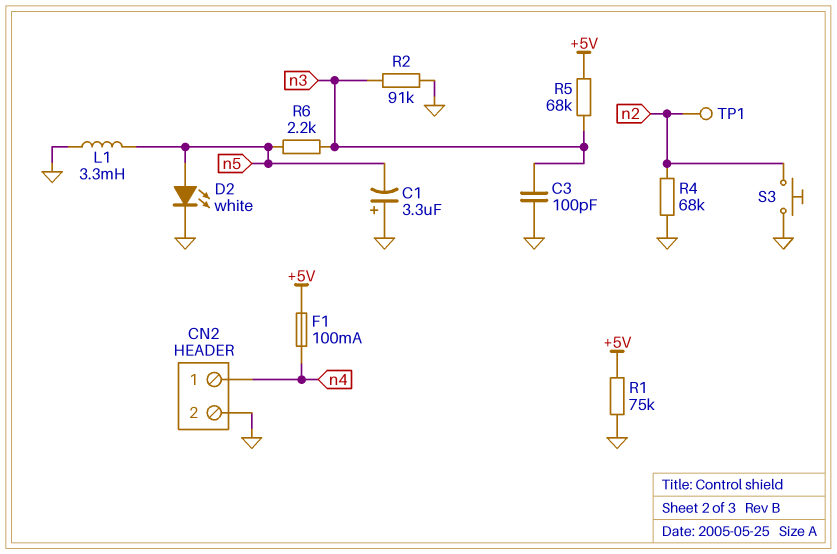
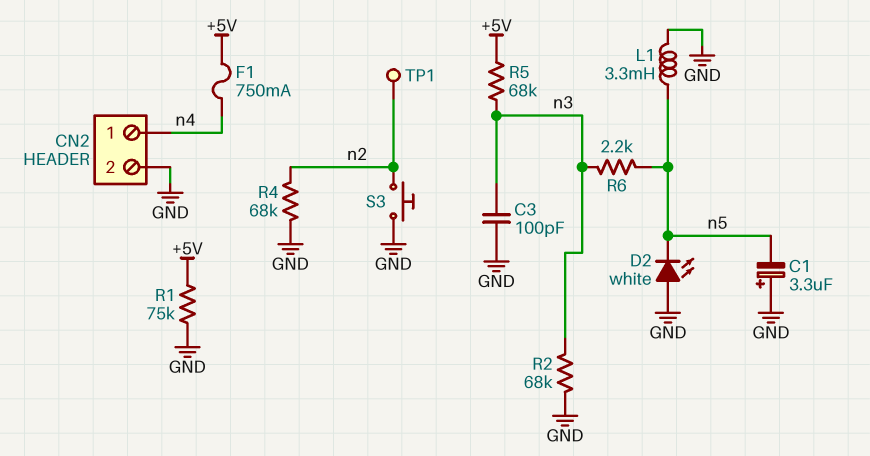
D2: LED white (A n5, K GND) -> LED white (A GND, K n5)
F1: 100mA (+5V, n4) -> 750mA (+5V, n4)
R2: 91k (GND, n3) -> 68k (GND, n3)

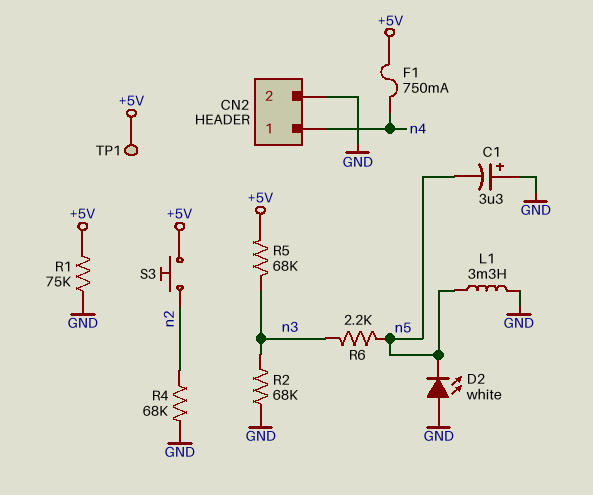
C3: 100pF (GND, n3) -> none
S3: button (GND, n2) -> button (+5V, n2)
TP1: test point (n2) -> test point (+5V)

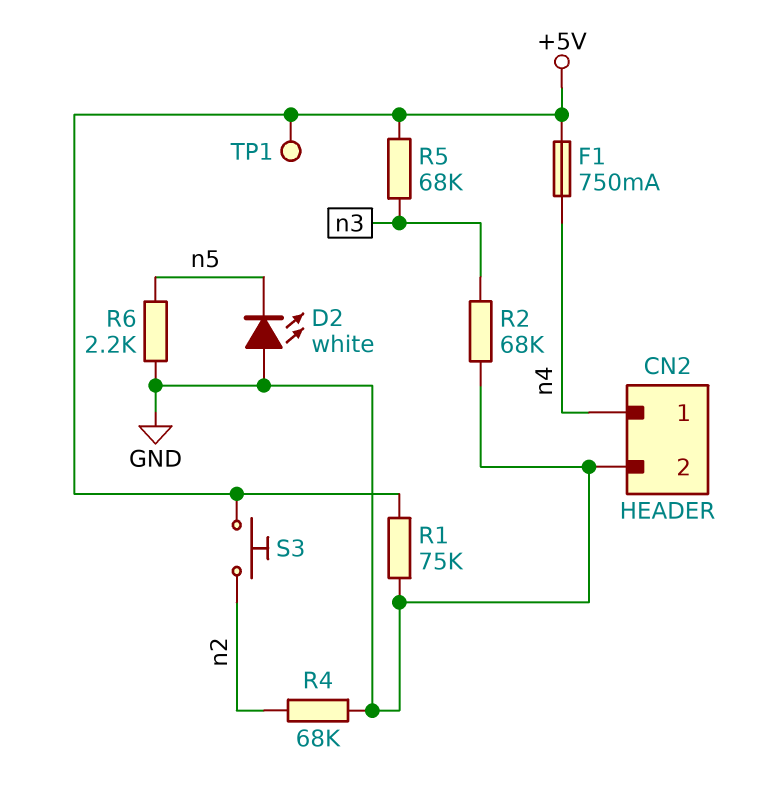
C1: 3.3uF (plus GND, minus n5) -> none
L1: 3.3mH (GND, n5) -> none
R6: 2.2k (n3, n5) -> 2.2k (GND, n5)

